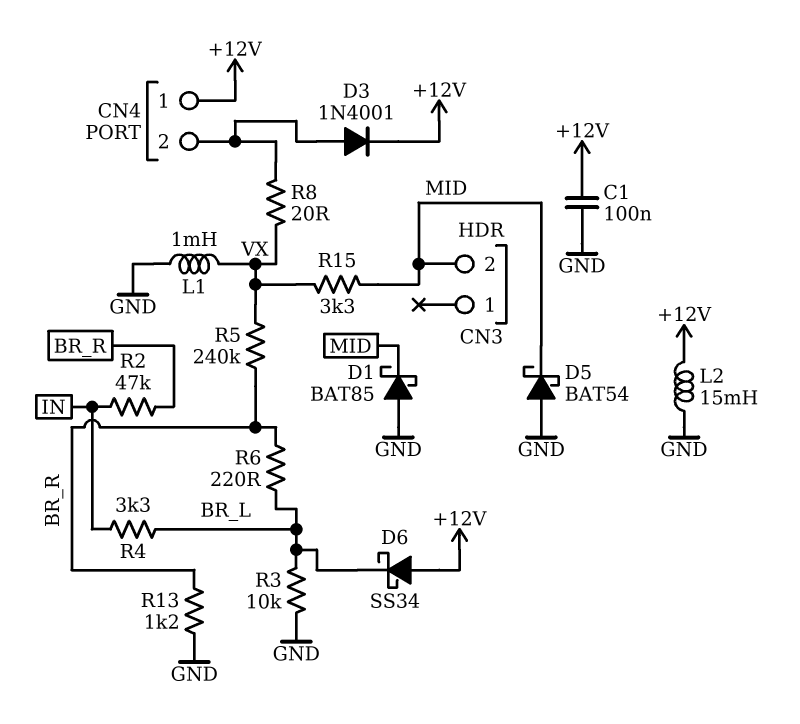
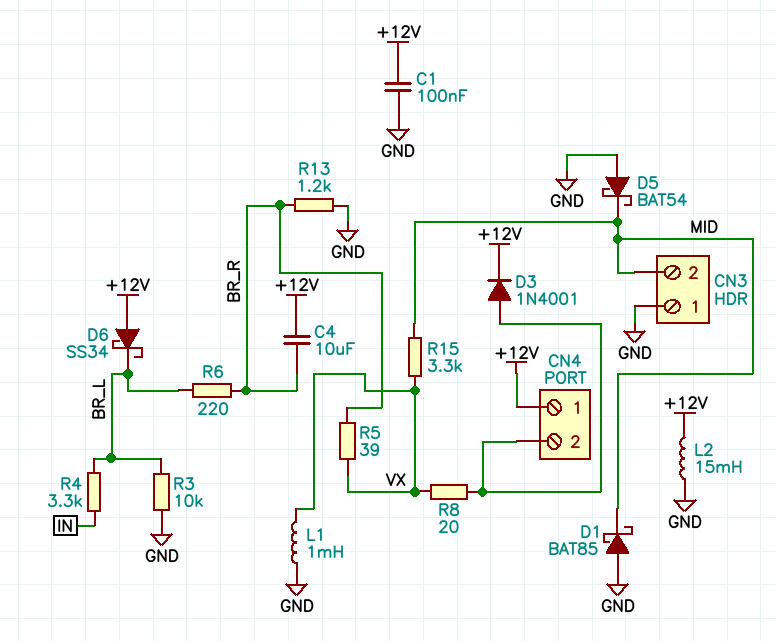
C4: none -> 10uF (+12V, BR_R)
CN3 pin 1: none -> GND
R2: 47k (BR_R, IN) -> none
R5: 240k (BR_R, VX) -> 39 (BR_R, VX)

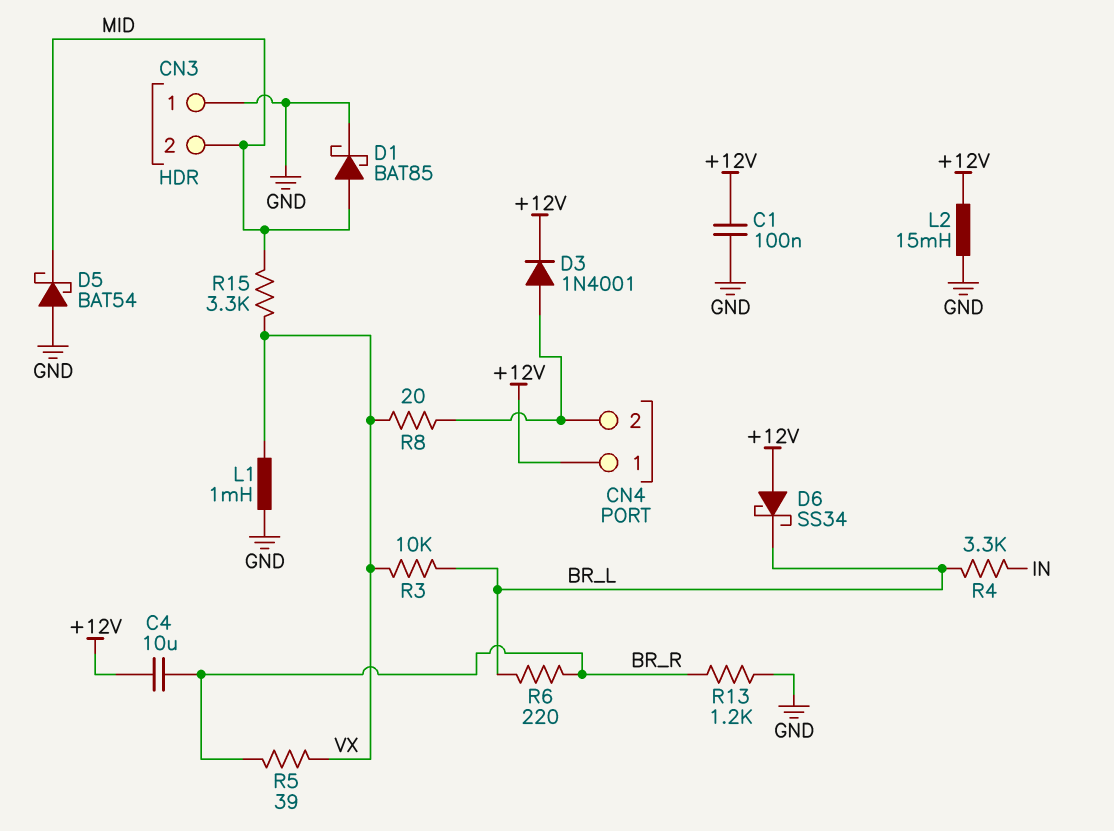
D1: schottky BAT85 (A GND, K MID) -> schottky BAT85 (A MID, K GND)
R3: 10k (BR_L, GND) -> 10k (BR_L, VX)

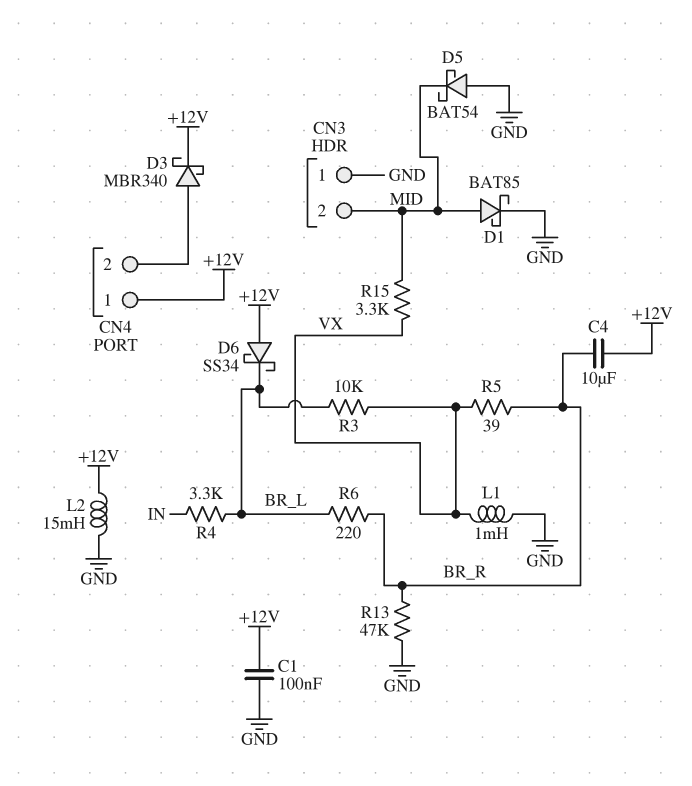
D3: diode 1N4001 (A CN4/2, K +12V) -> schottky MBR340 (A CN4/2, K +12V)
R8: 20 (CN4/2, VX) -> none
R13: 1.2k (BR_R, GND) -> 47k (BR_R, GND)

